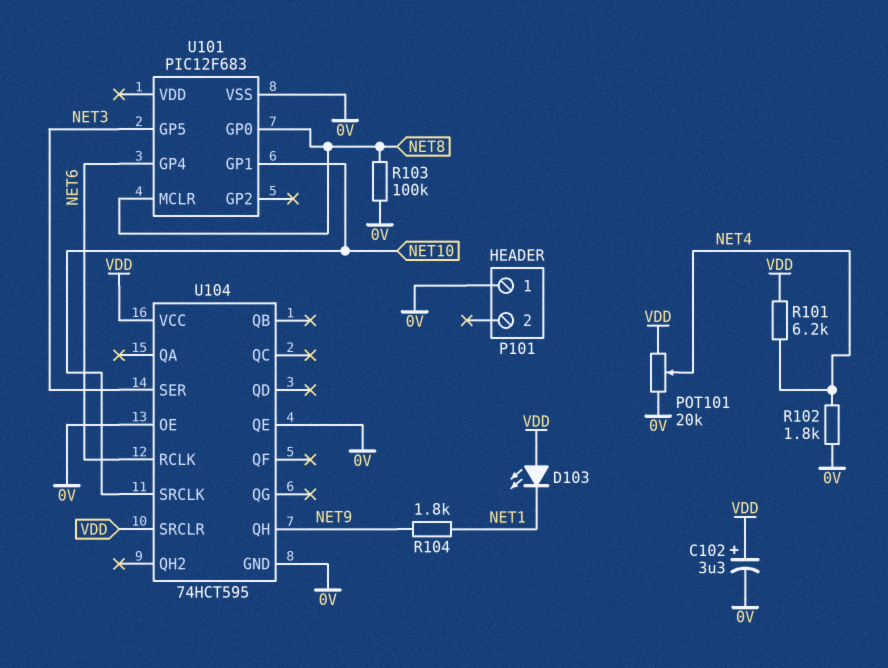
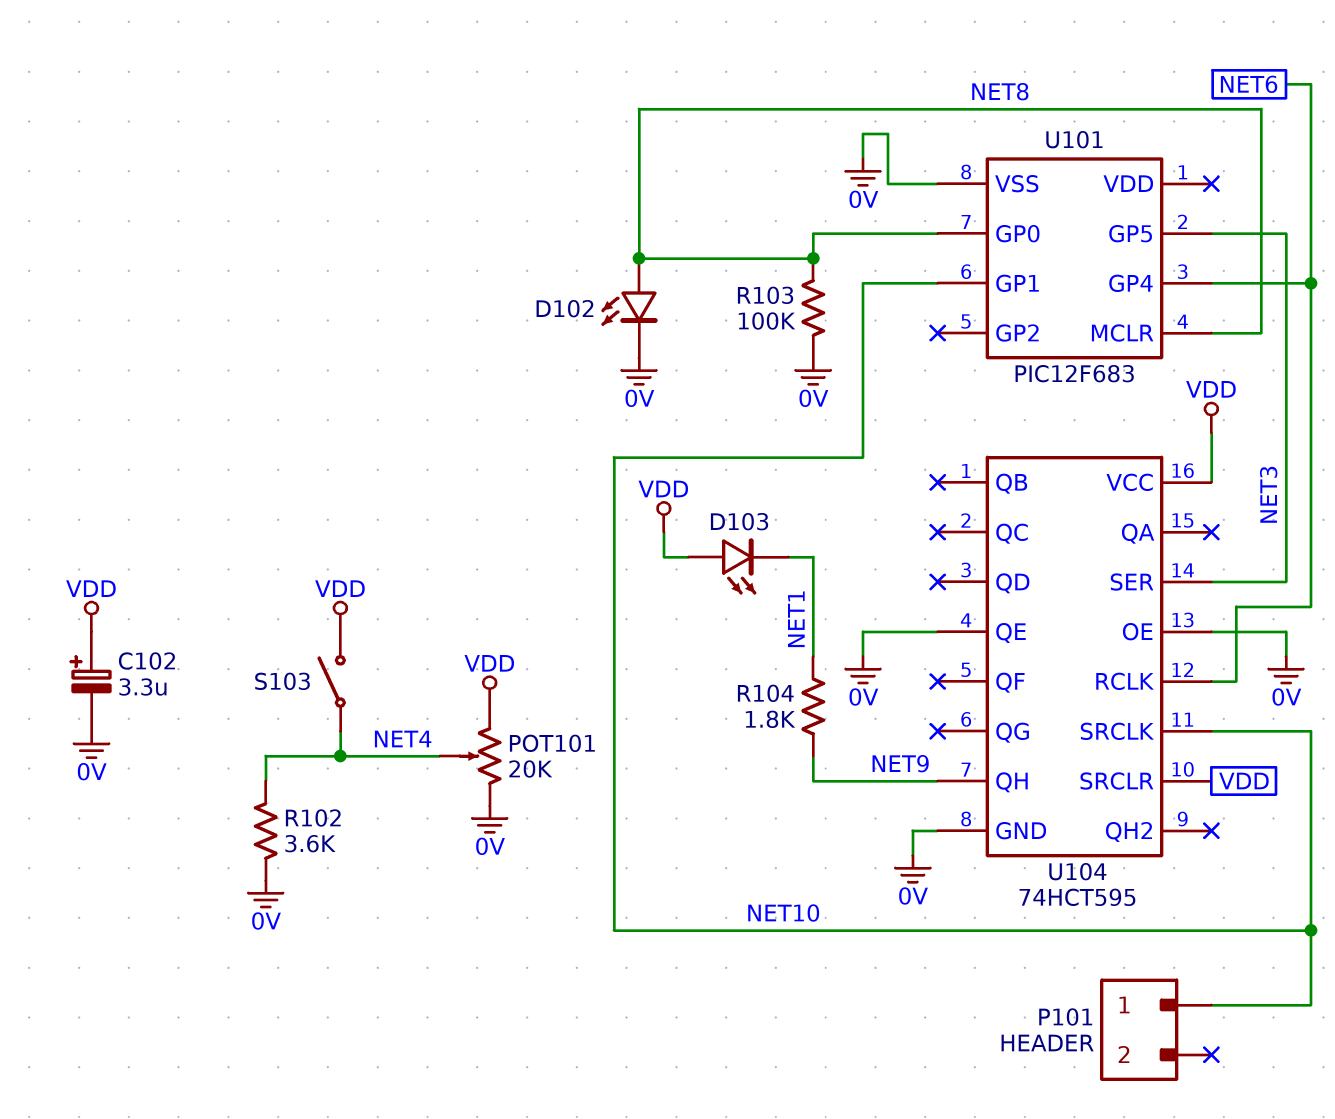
D102: none -> LED (A NET8, K 0V)
P101 pin 1: 0V -> NET10
R101: 6.2k (NET4, VDD) -> none
R102: 1.8k (0V, NET4) -> 3.6k (0V, NET4)
S103: none -> switch (NET4, VDD)

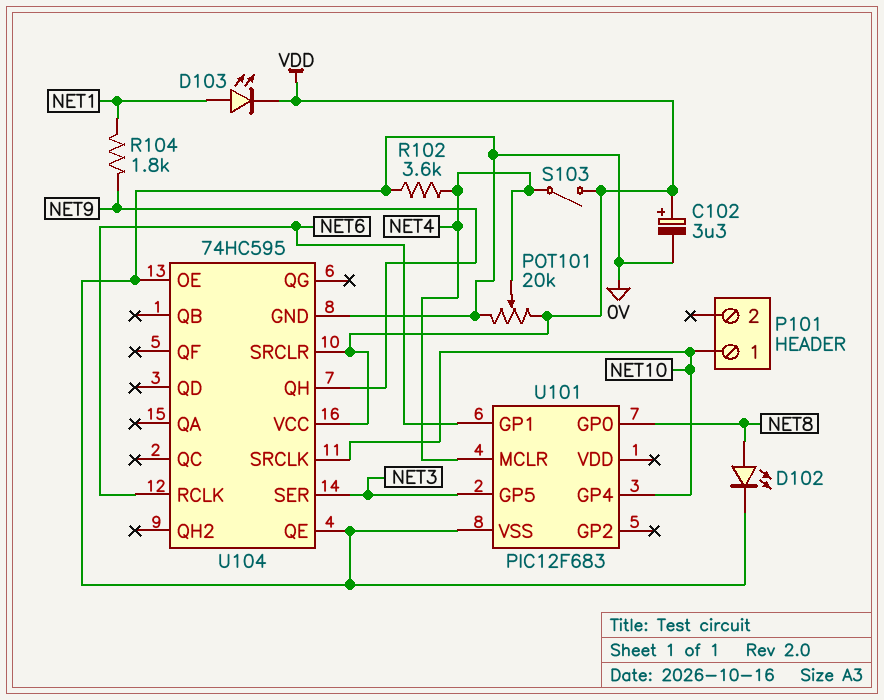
D103: LED (A VDD, K NET1) -> LED (A NET1, K VDD)
R103: 100k (0V, NET8) -> none
U101 pin GP1: NET10 -> NET6
U101 pin GP4: NET6 -> NET10
U101 pin MCLR: NET8 -> NET4
U104: 74HCT595 -> 74HC595

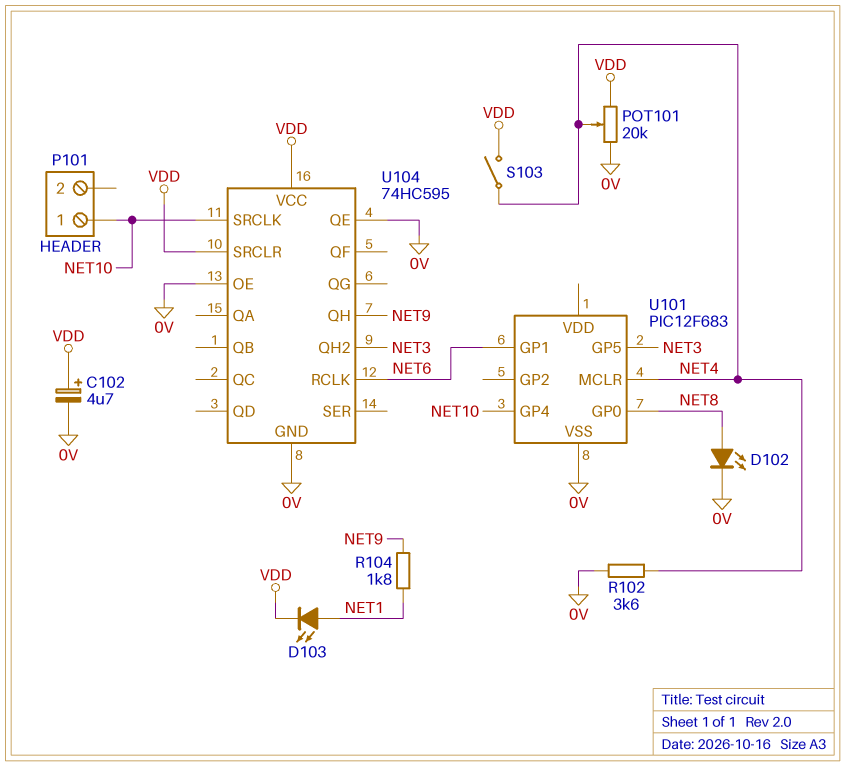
C102: 3.3uF (plus VDD, minus 0V) -> 4.7uF (plus VDD, minus 0V)
U104 pin QH2: none -> NET3
U104 pin SER: NET3 -> none

